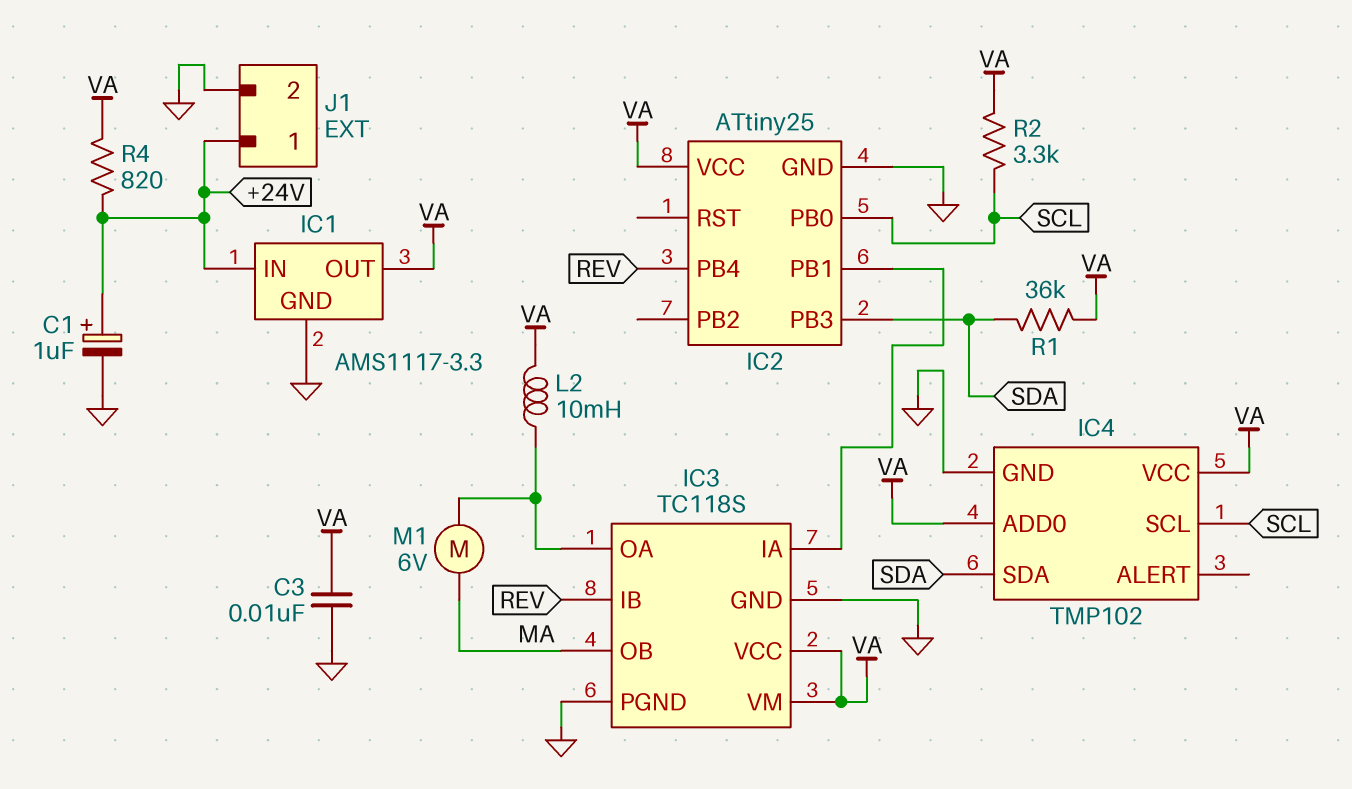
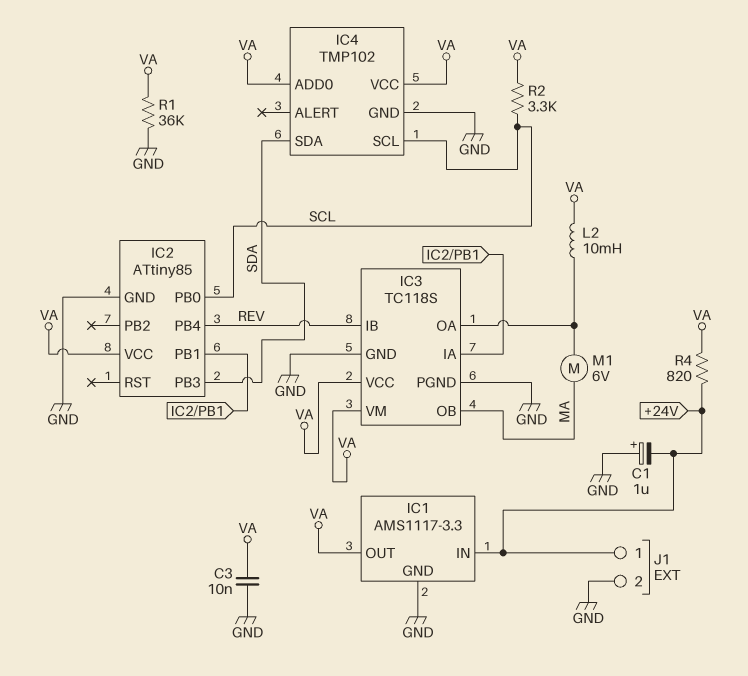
C1: 1uF (plus +24V, minus GND) -> 1uF (plus GND, minus +24V)
IC2: ATtiny25 -> ATtiny85
R1: 36k (SDA, VA) -> 36k (GND, VA)

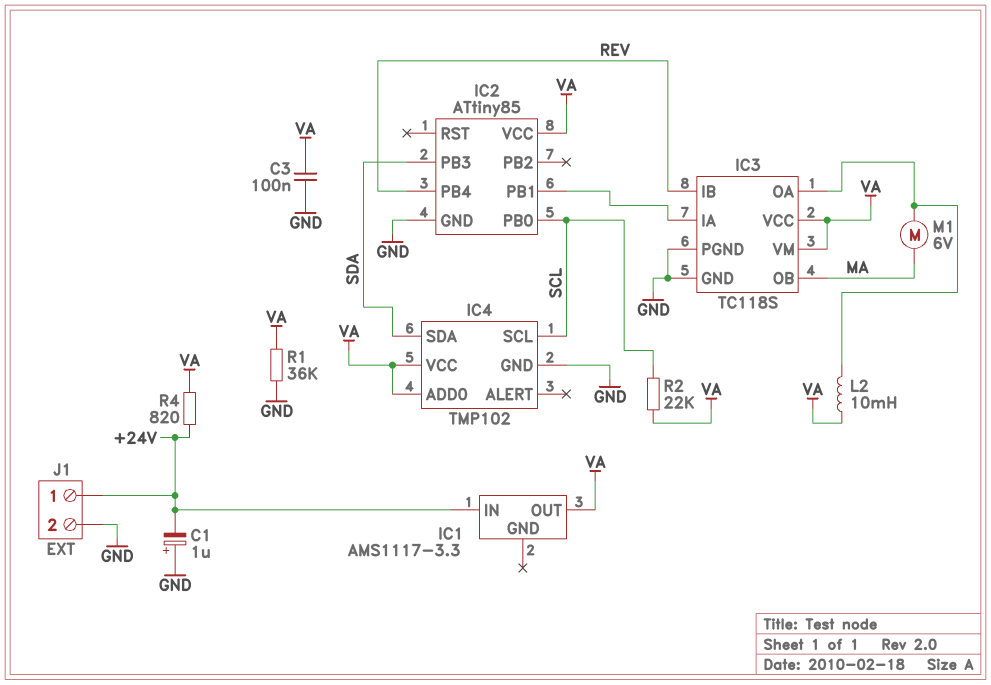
C3: 10nF (GND, VA) -> 100nF (GND, VA)
IC1 pin GND: GND -> none
R2: 3.3k (SCL, VA) -> 22k (SCL, VA)

